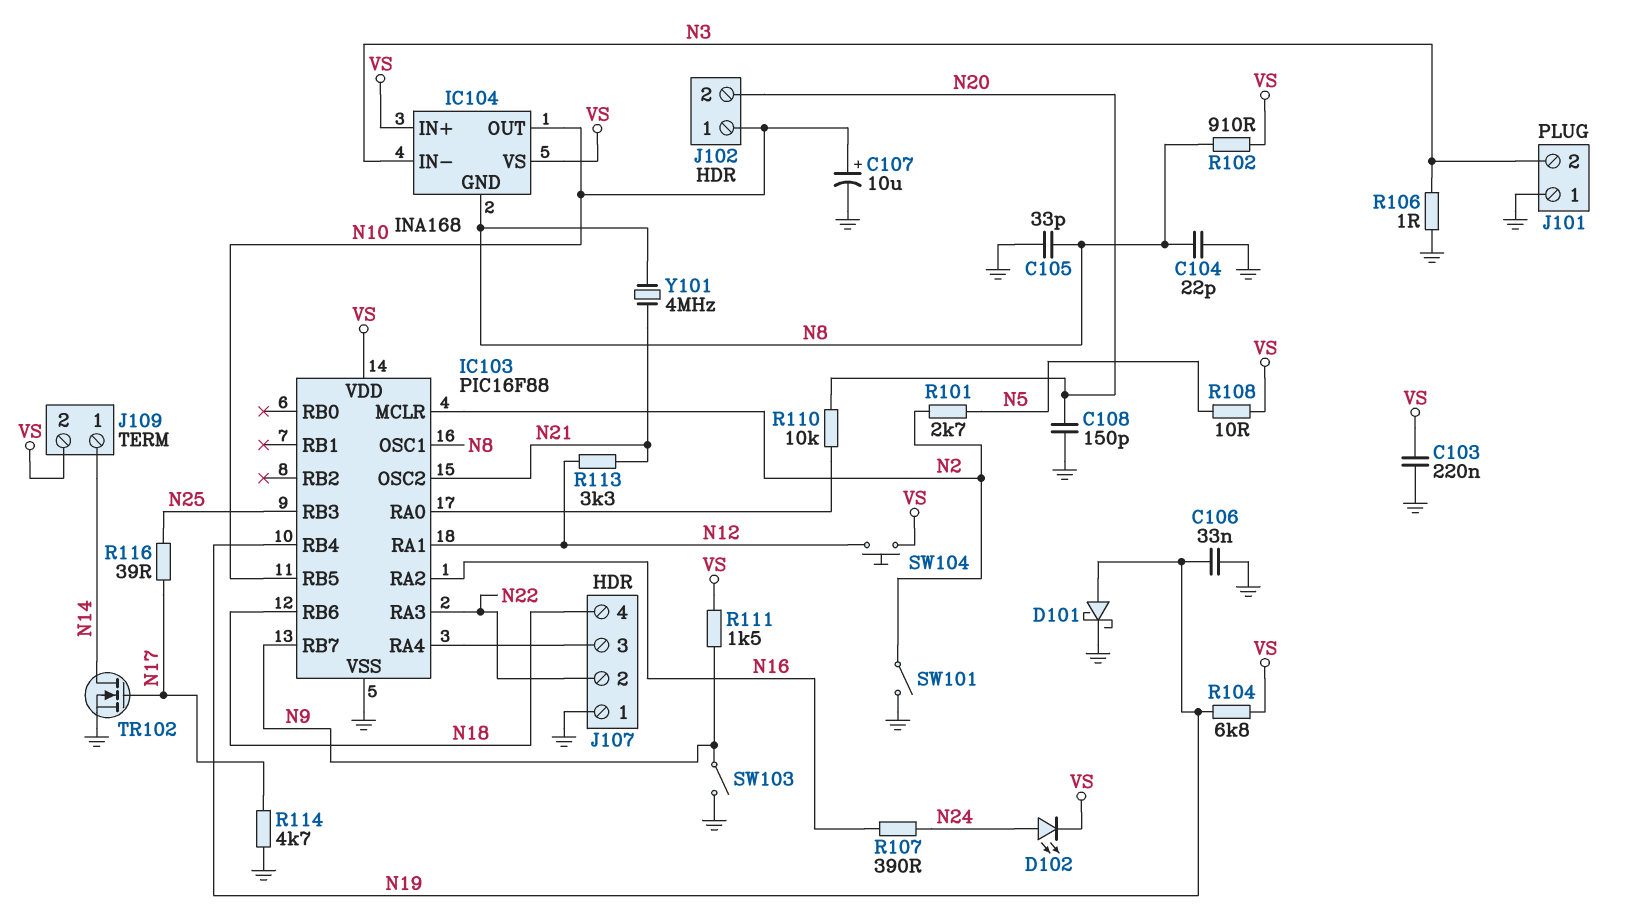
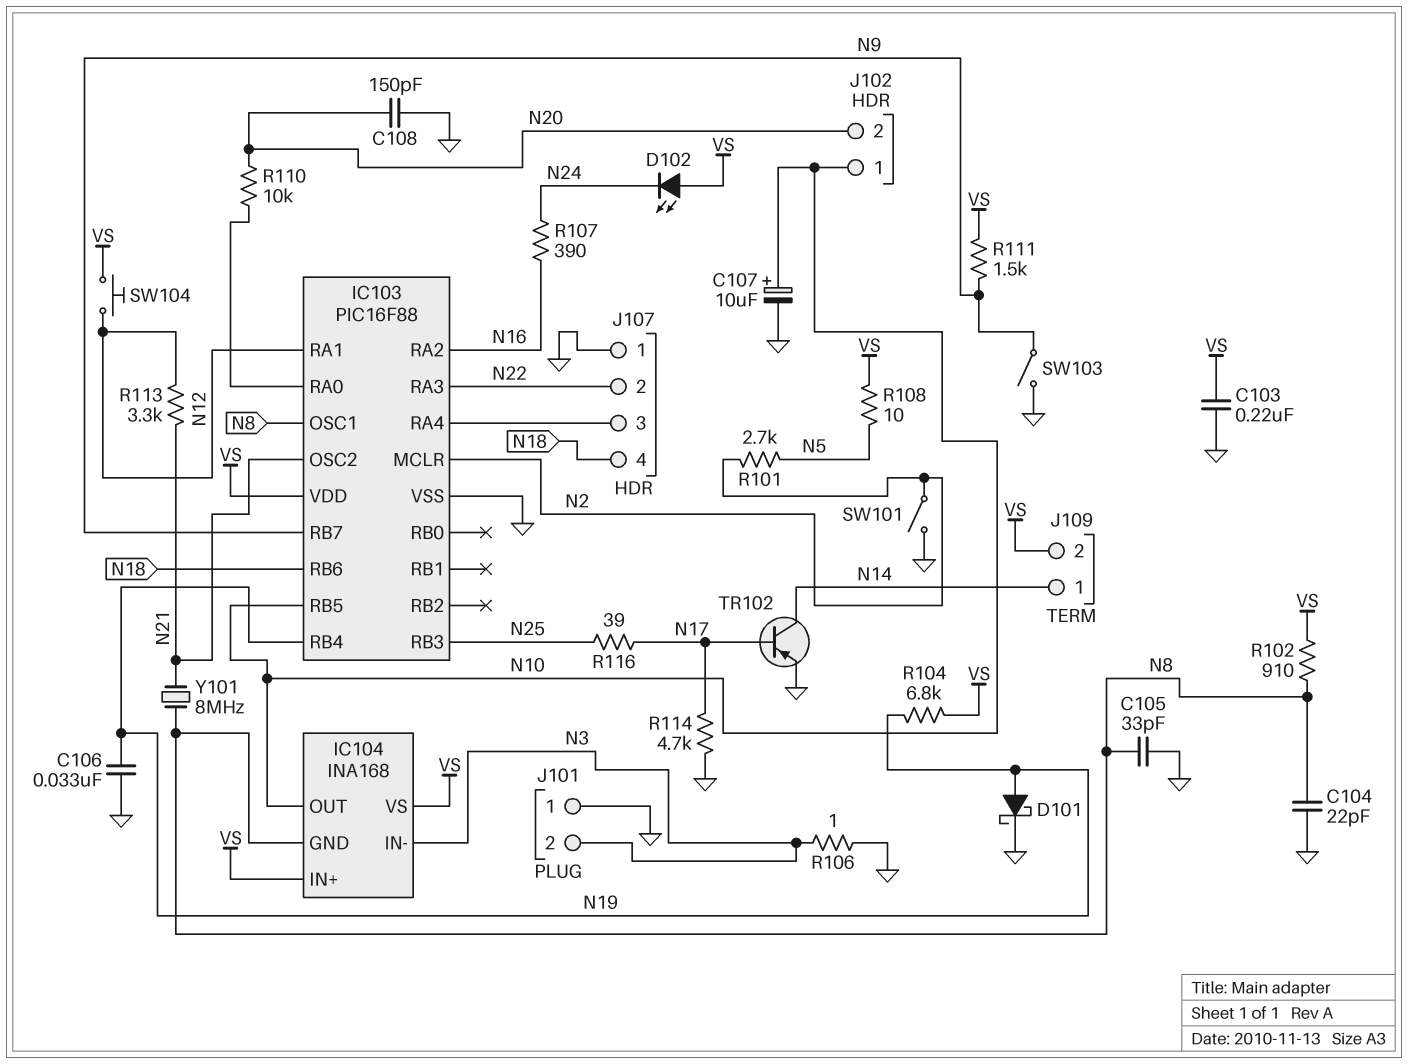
D102: LED (A N24, K VS) -> LED (A VS, K N24)
TR102: NMOS (G N17, D N14, S GND) -> PNP (B N17, C N14, E GND)
Y101: 4MHz (N8, N21) -> 8MHz (N8, N21)

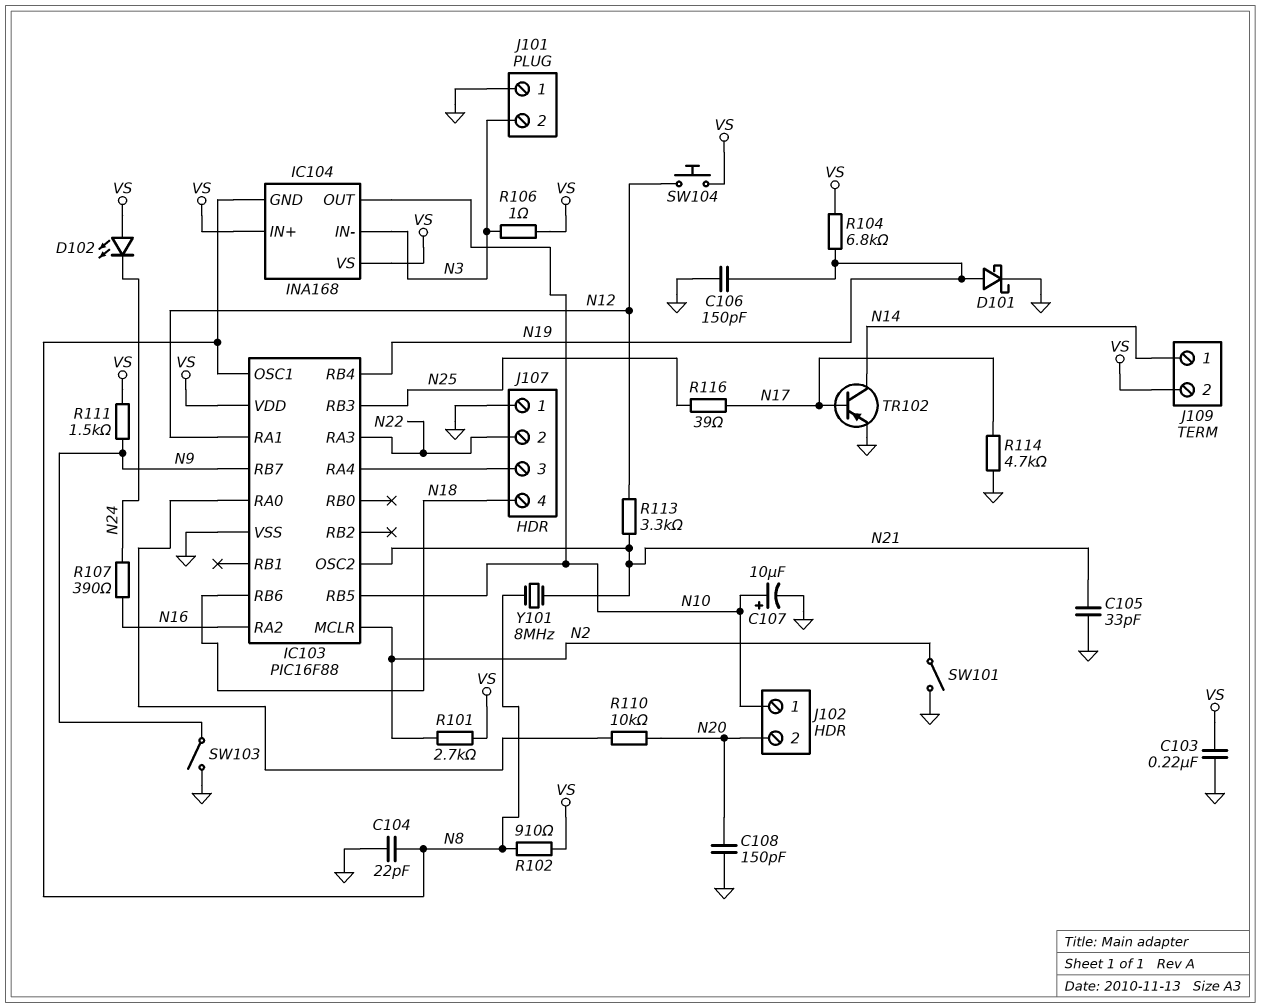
C105: 33pF (GND, N8) -> 33pF (GND, N21)
C106: 33nF (GND, N19) -> 150pF (GND, N19)
R101: 2.7k (N2, N5) -> 2.7k (N2, VS)
R106: 1 (GND, N3) -> 1 (N3, VS)
R108: 10 (N5, VS) -> none

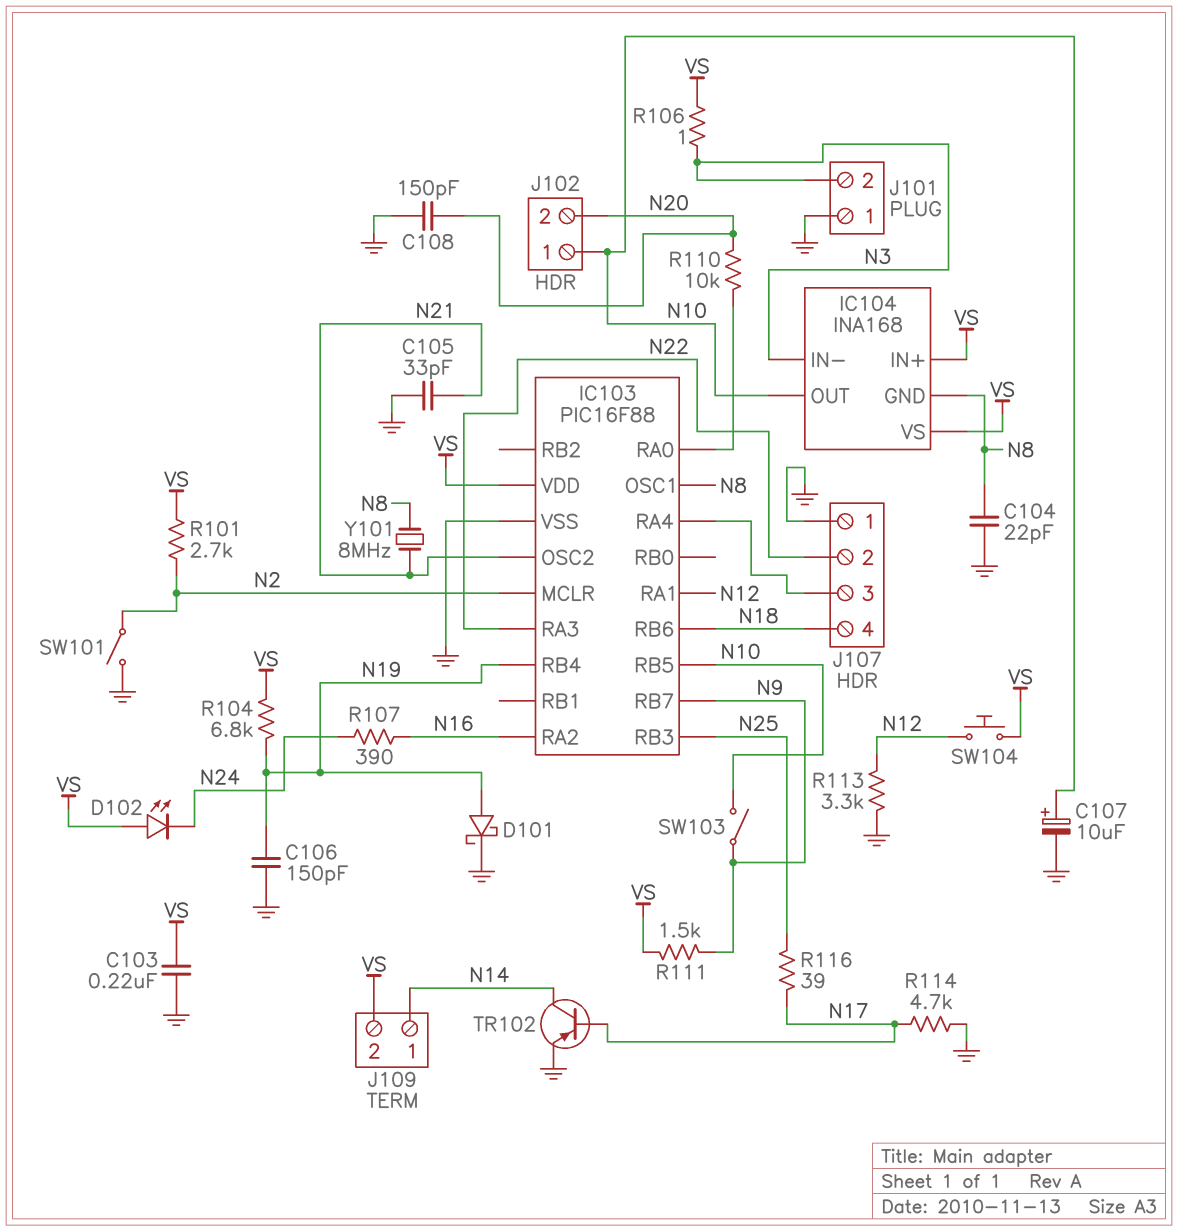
R102: 910 (N8, VS) -> none
R113: 3.3k (N12, N21) -> 3.3k (GND, N12)
SW103: switch (GND, N9) -> switch (N9, N10)

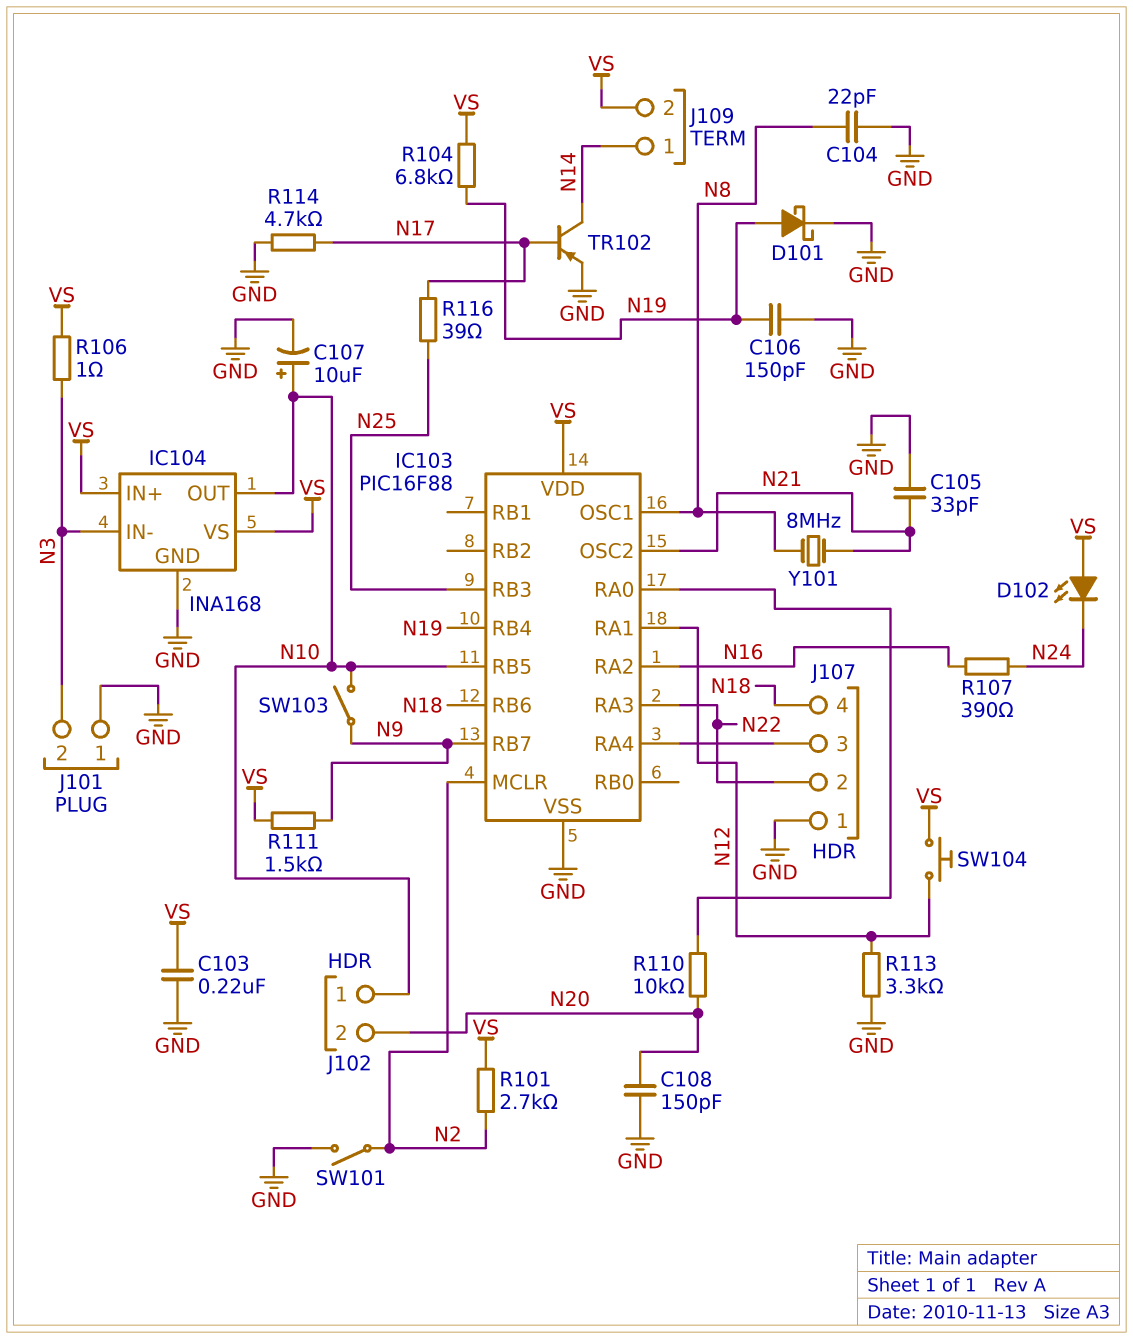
IC104 pin GND: N8 -> GND

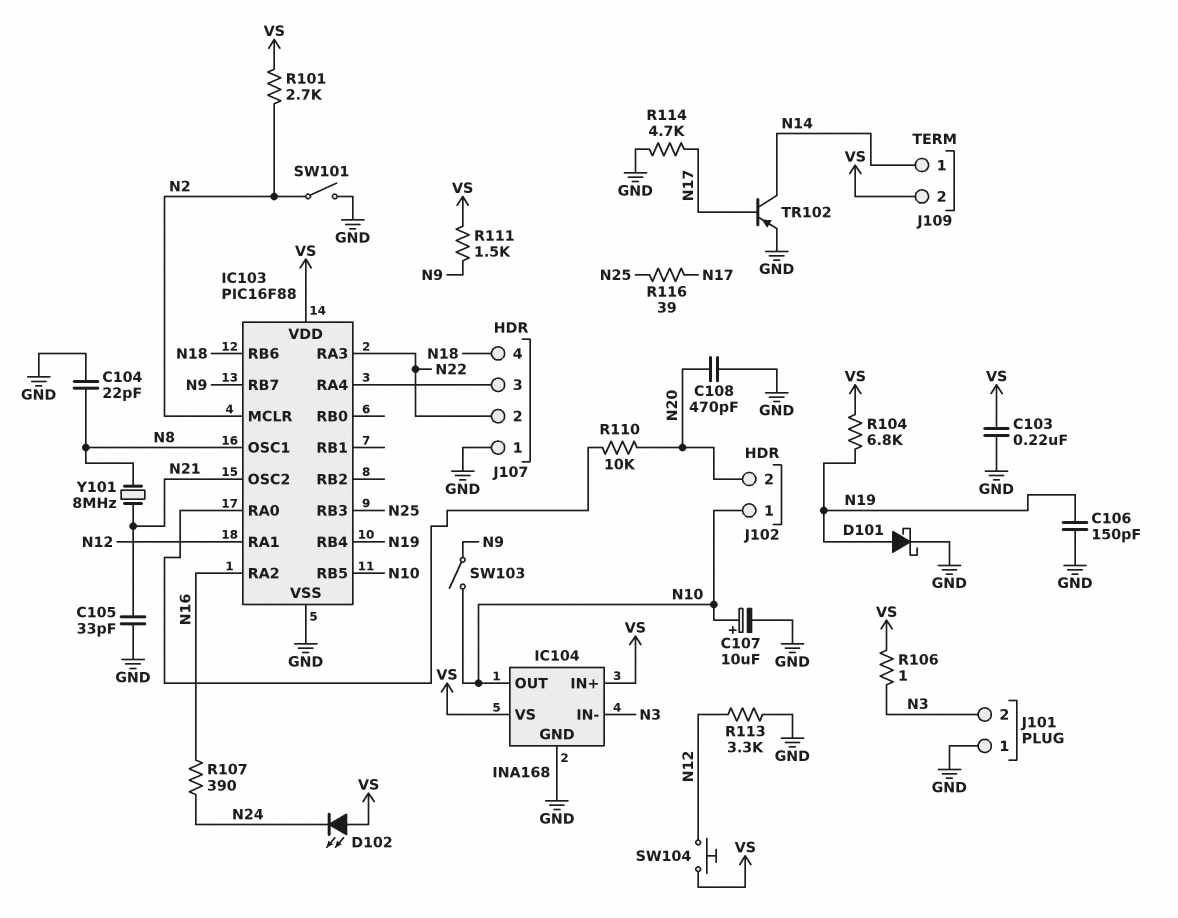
C108: 150pF (GND, N20) -> 470pF (GND, N20)

